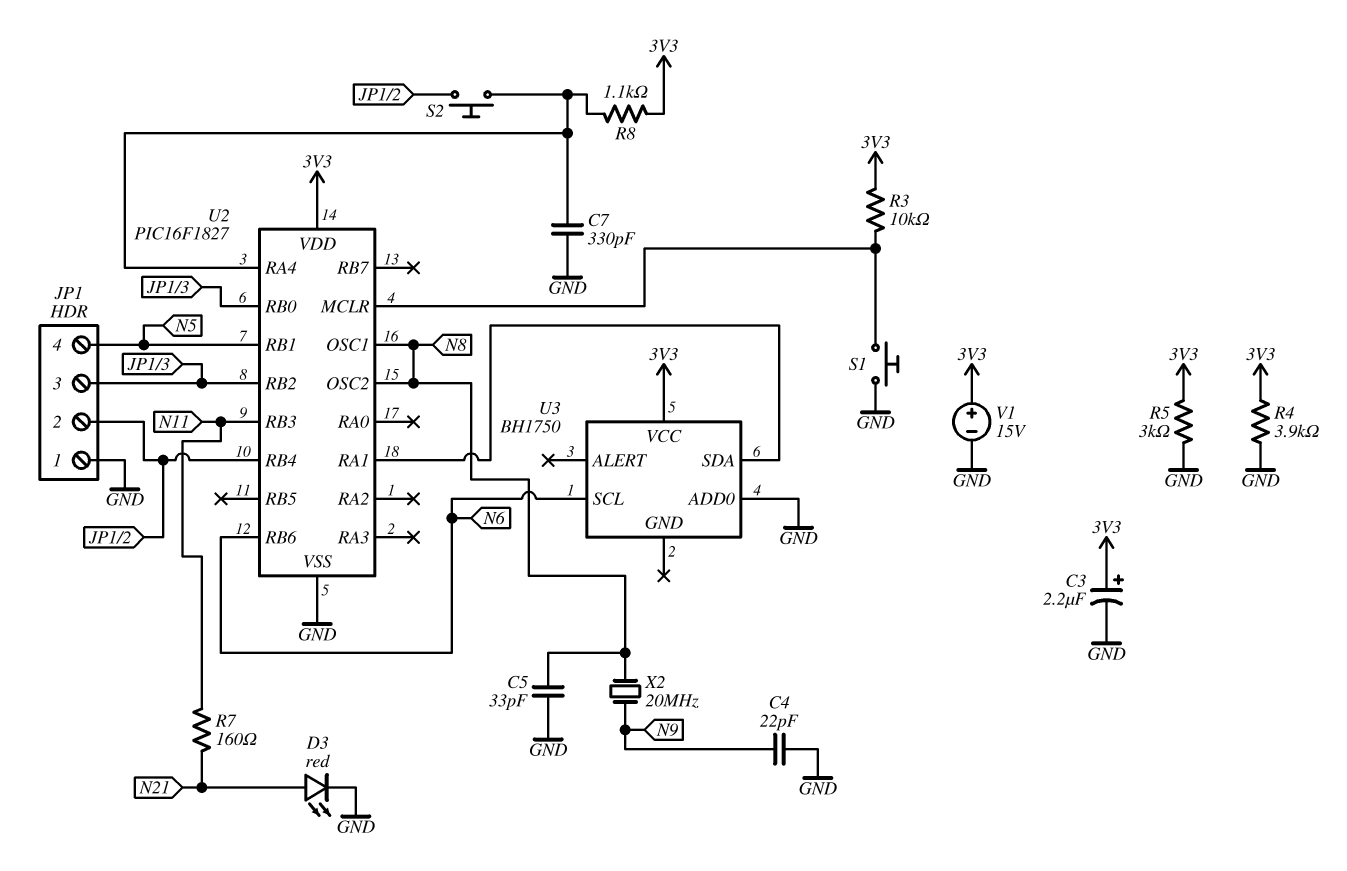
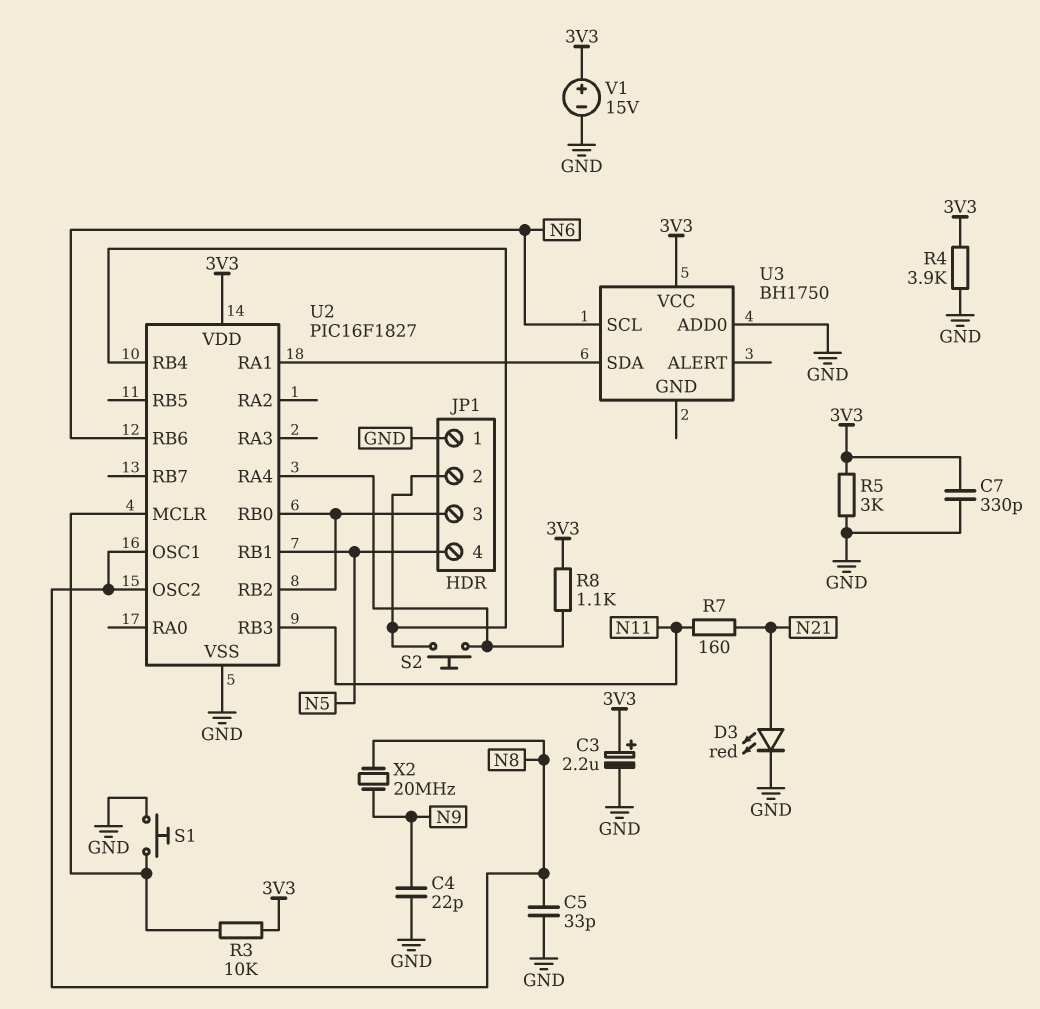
C7: 330pF (GND, U2/RA4) -> 330pF (3V3, GND)

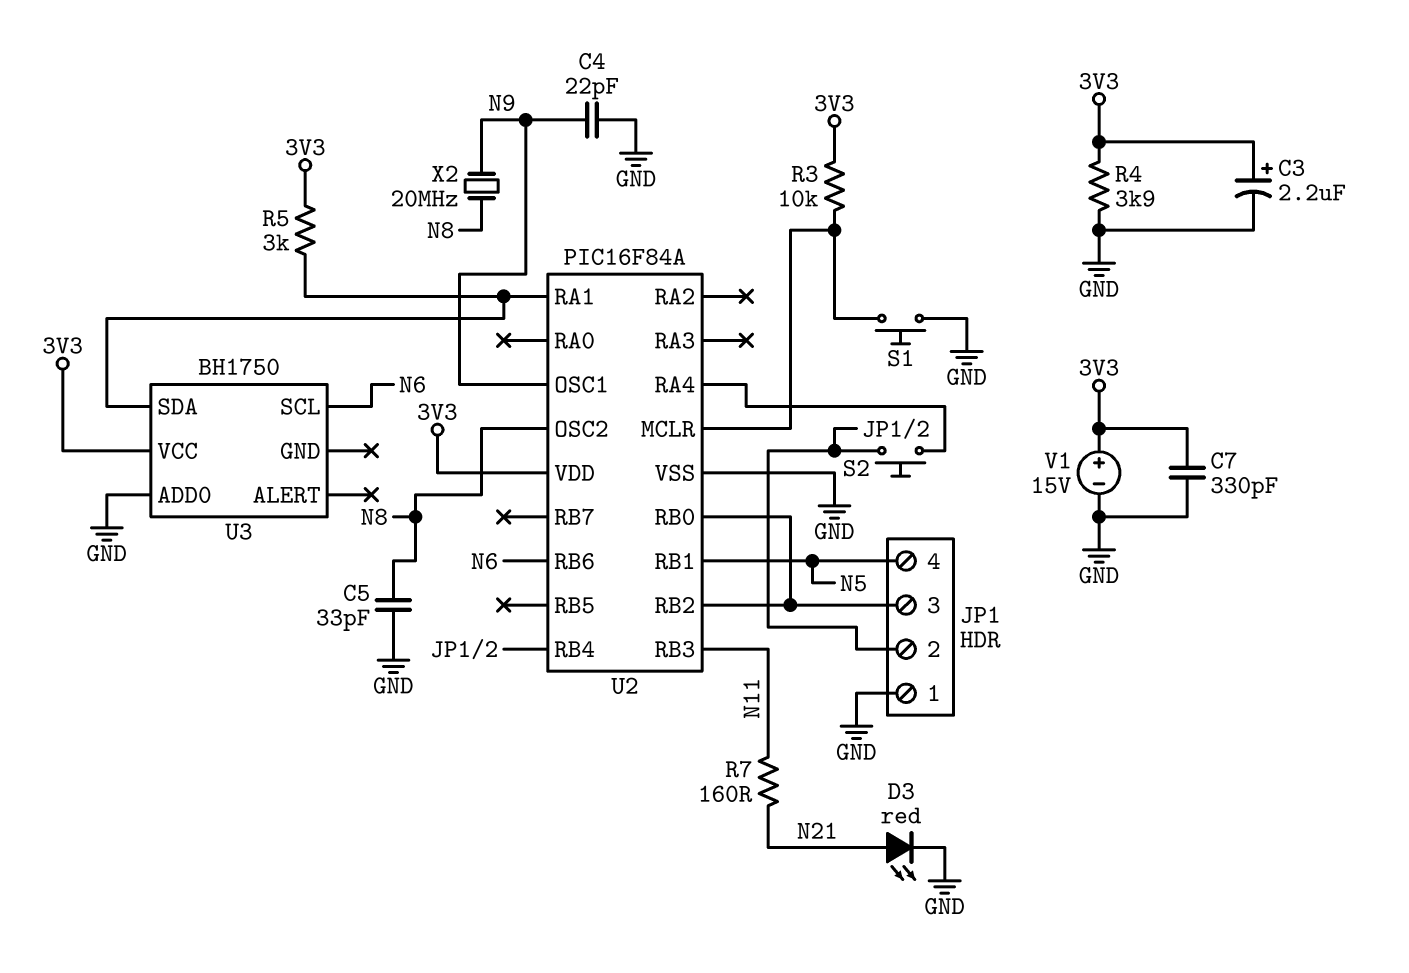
R5: 3k (3V3, GND) -> 3k (3V3, U2/RA1)
R8: 1.1k (3V3, U2/RA4) -> none
U2: PIC16F1827 -> PIC16F84A
U2 pin OSC1: N8 -> N9

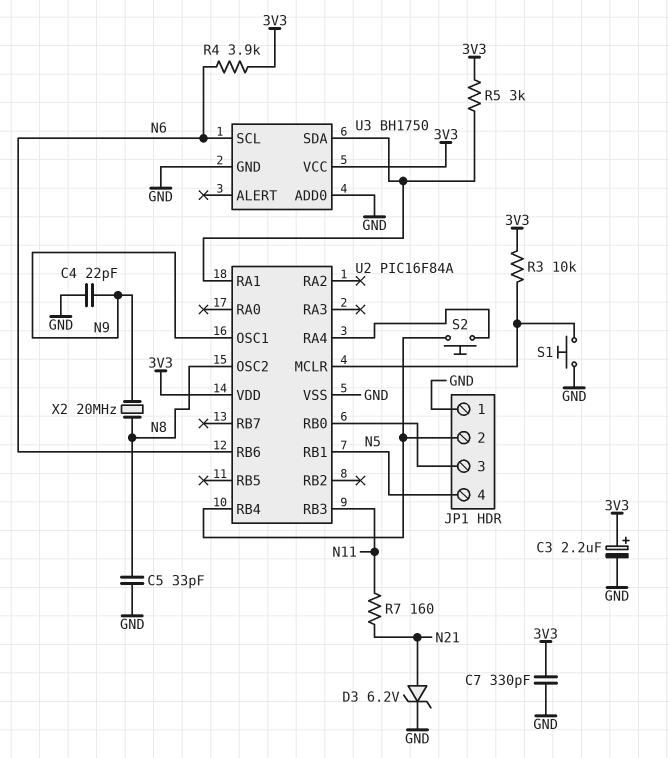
D3: LED red (A N21, K GND) -> zener 6.2V (A N21, K GND)
R4: 3.9k (3V3, GND) -> 3.9k (3V3, N6)
U2 pin RB2: JP1/3 -> none
U3 pin GND: none -> GND
V1: 15V (plus 3V3, minus GND) -> none

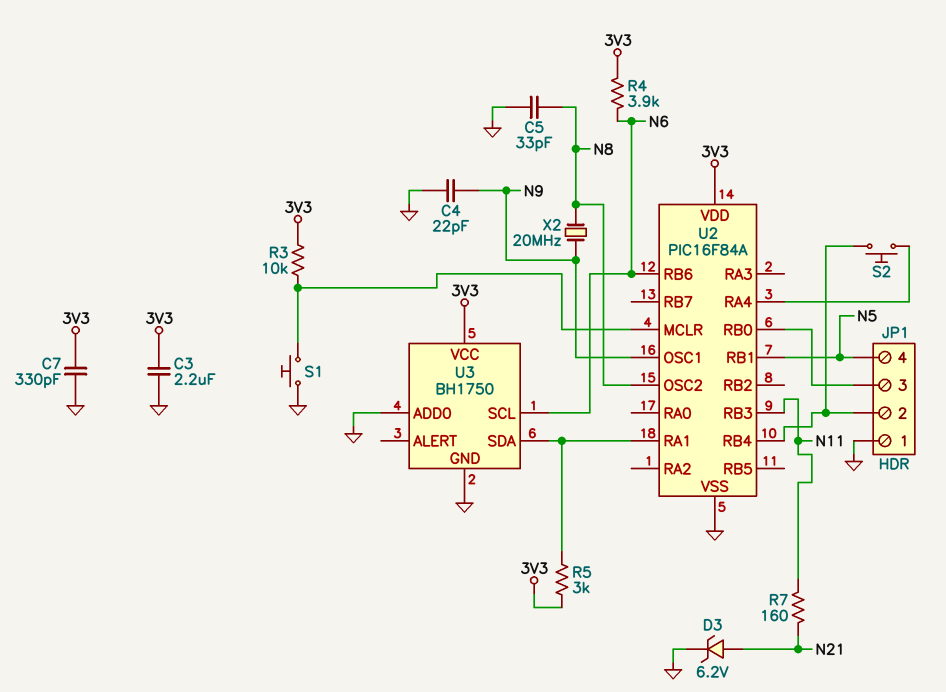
C3: 2.2uF (plus 3V3, minus GND) -> 2.2uF (3V3, GND)

